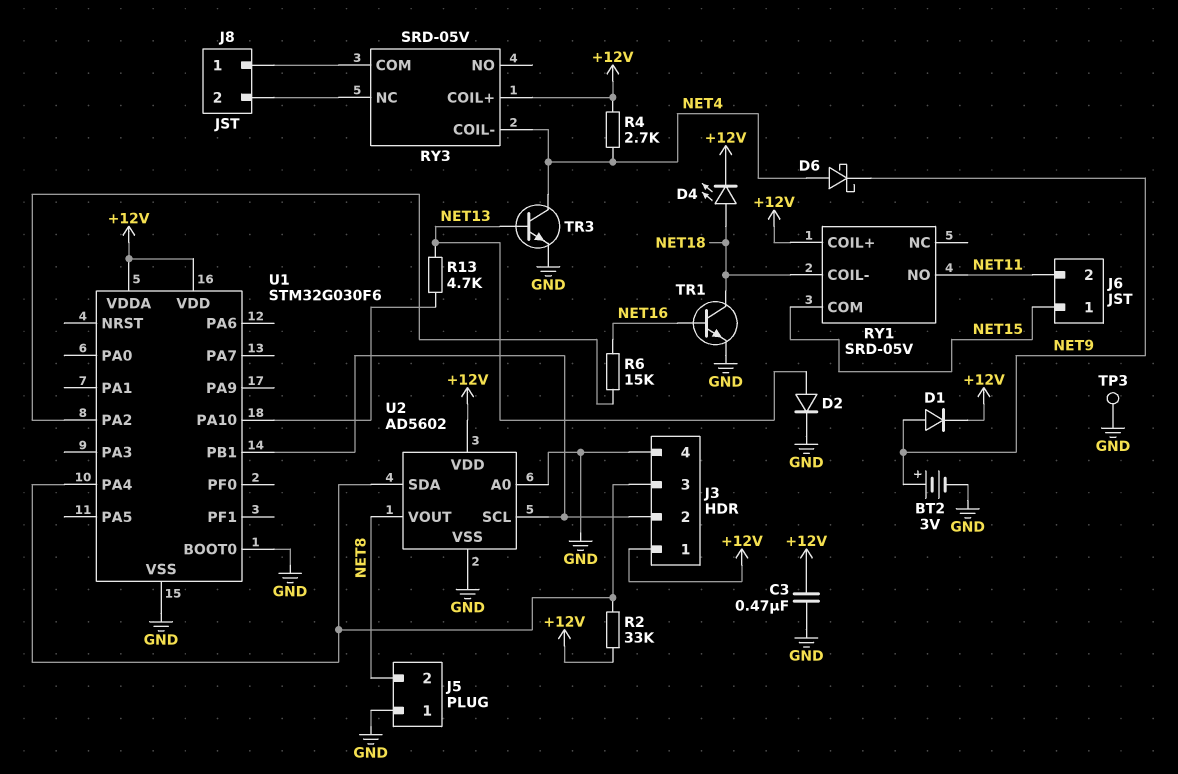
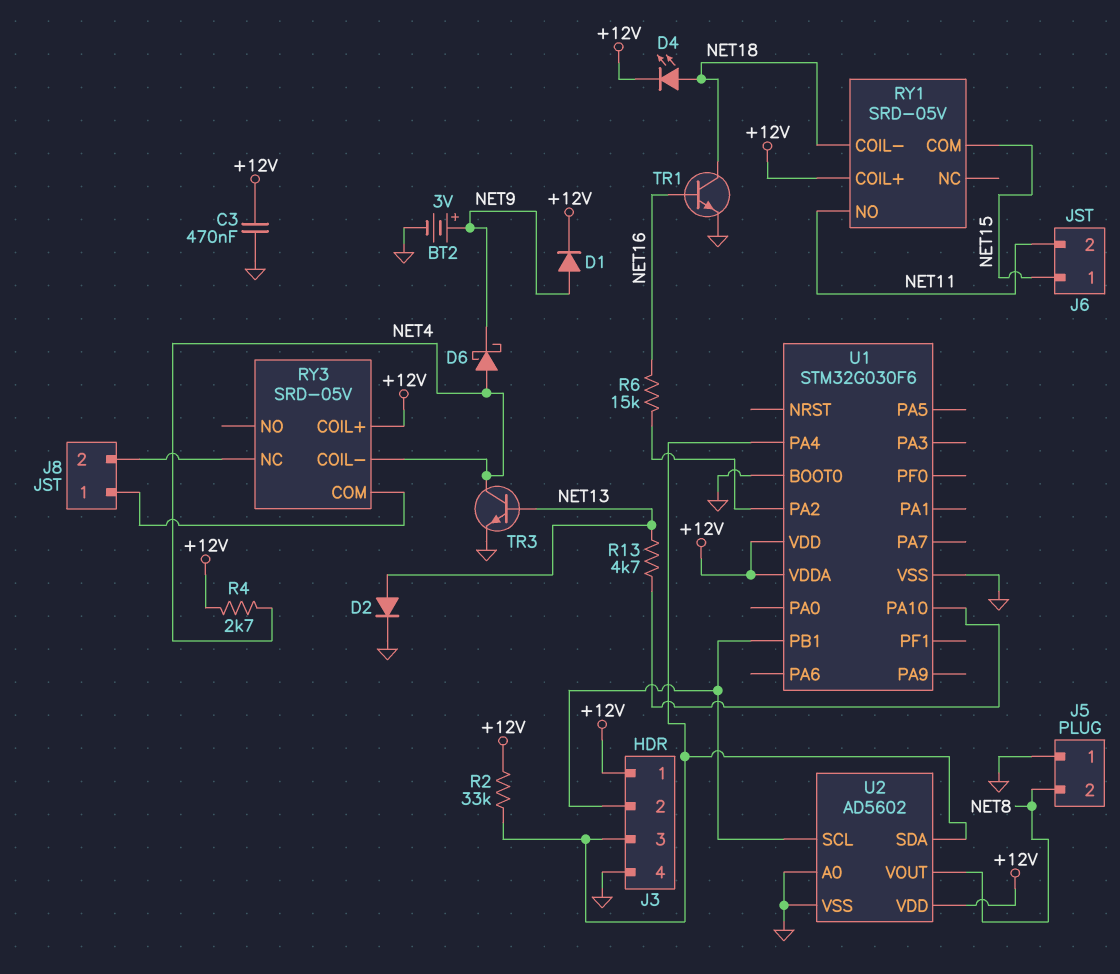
TP3: test point (GND) -> none

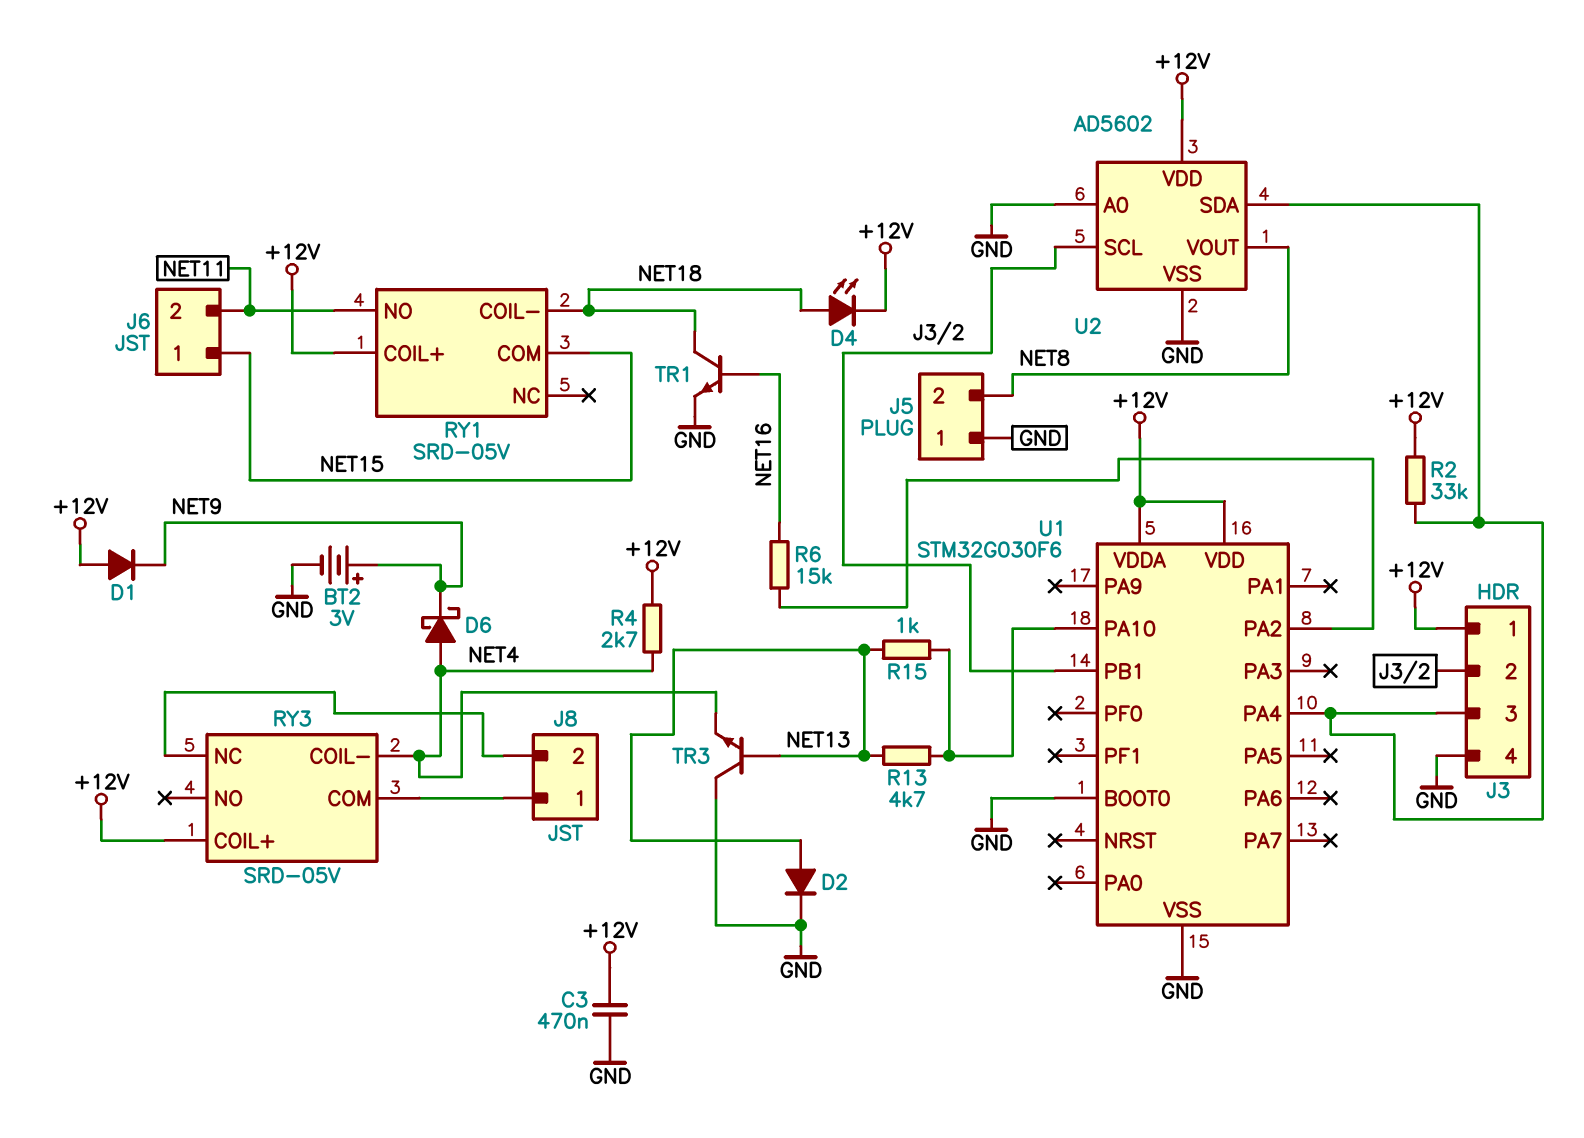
D1: diode (A NET9, K +12V) -> diode (A +12V, K NET9)
R15: none -> 1k (NET13, U1/PA10)
TR3: NPN (B NET13, C NET4, E GND) -> NPN (B NET13, C GND, E NET4)

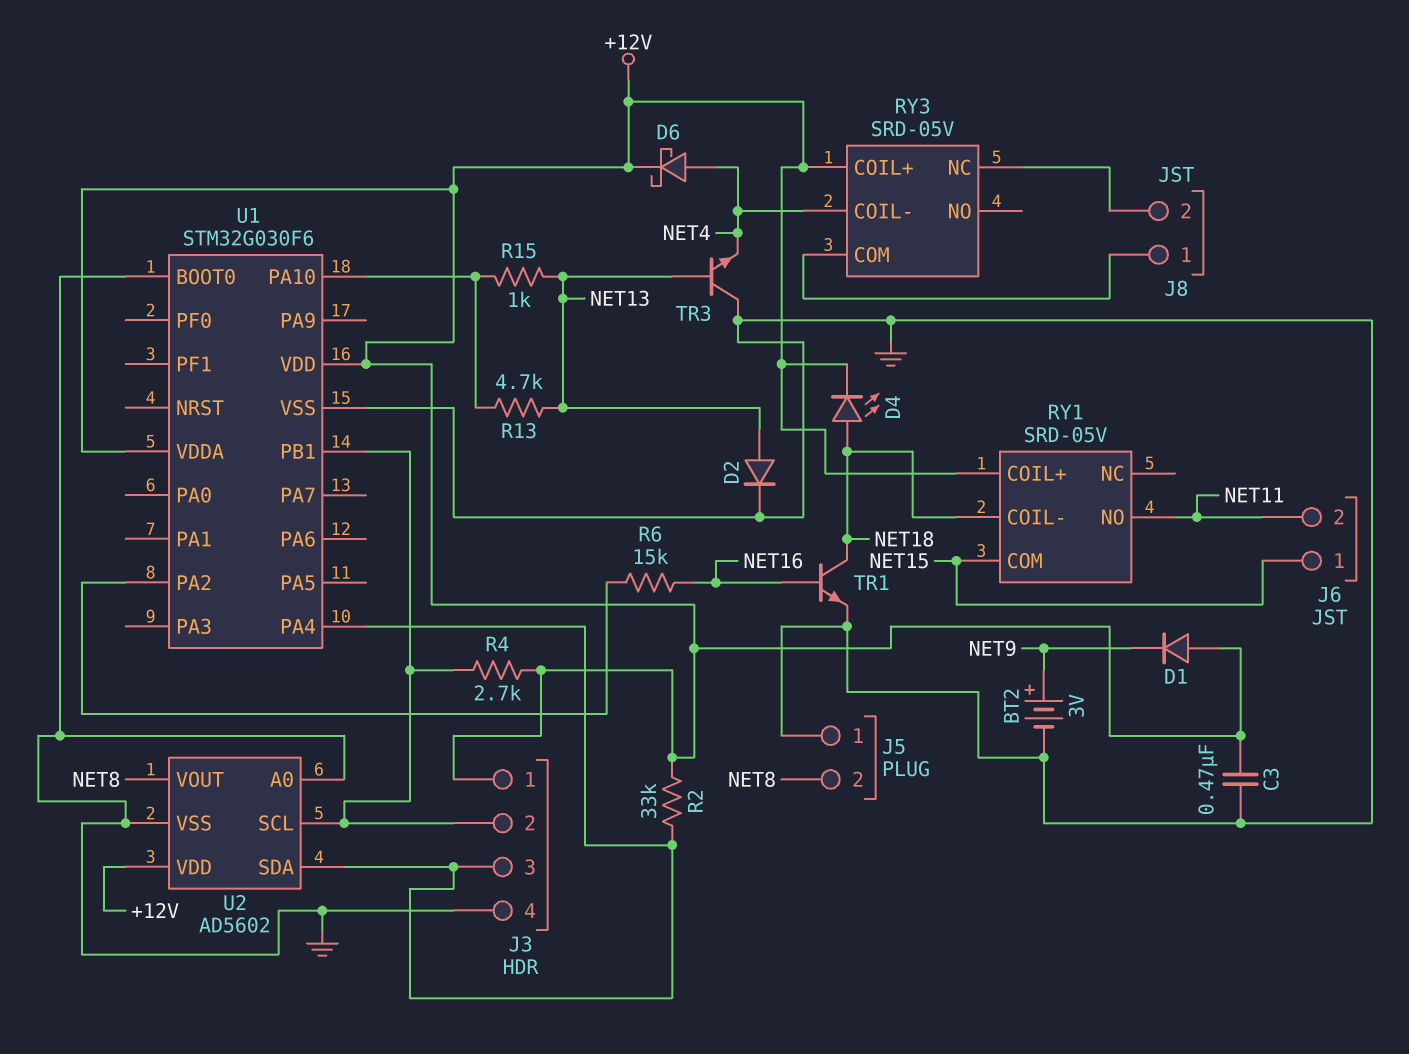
D6: schottky (A NET4, K NET9) -> schottky (A NET4, K +12V)
R4: 2.7k (+12V, NET4) -> 2.7k (+12V, J3/2)

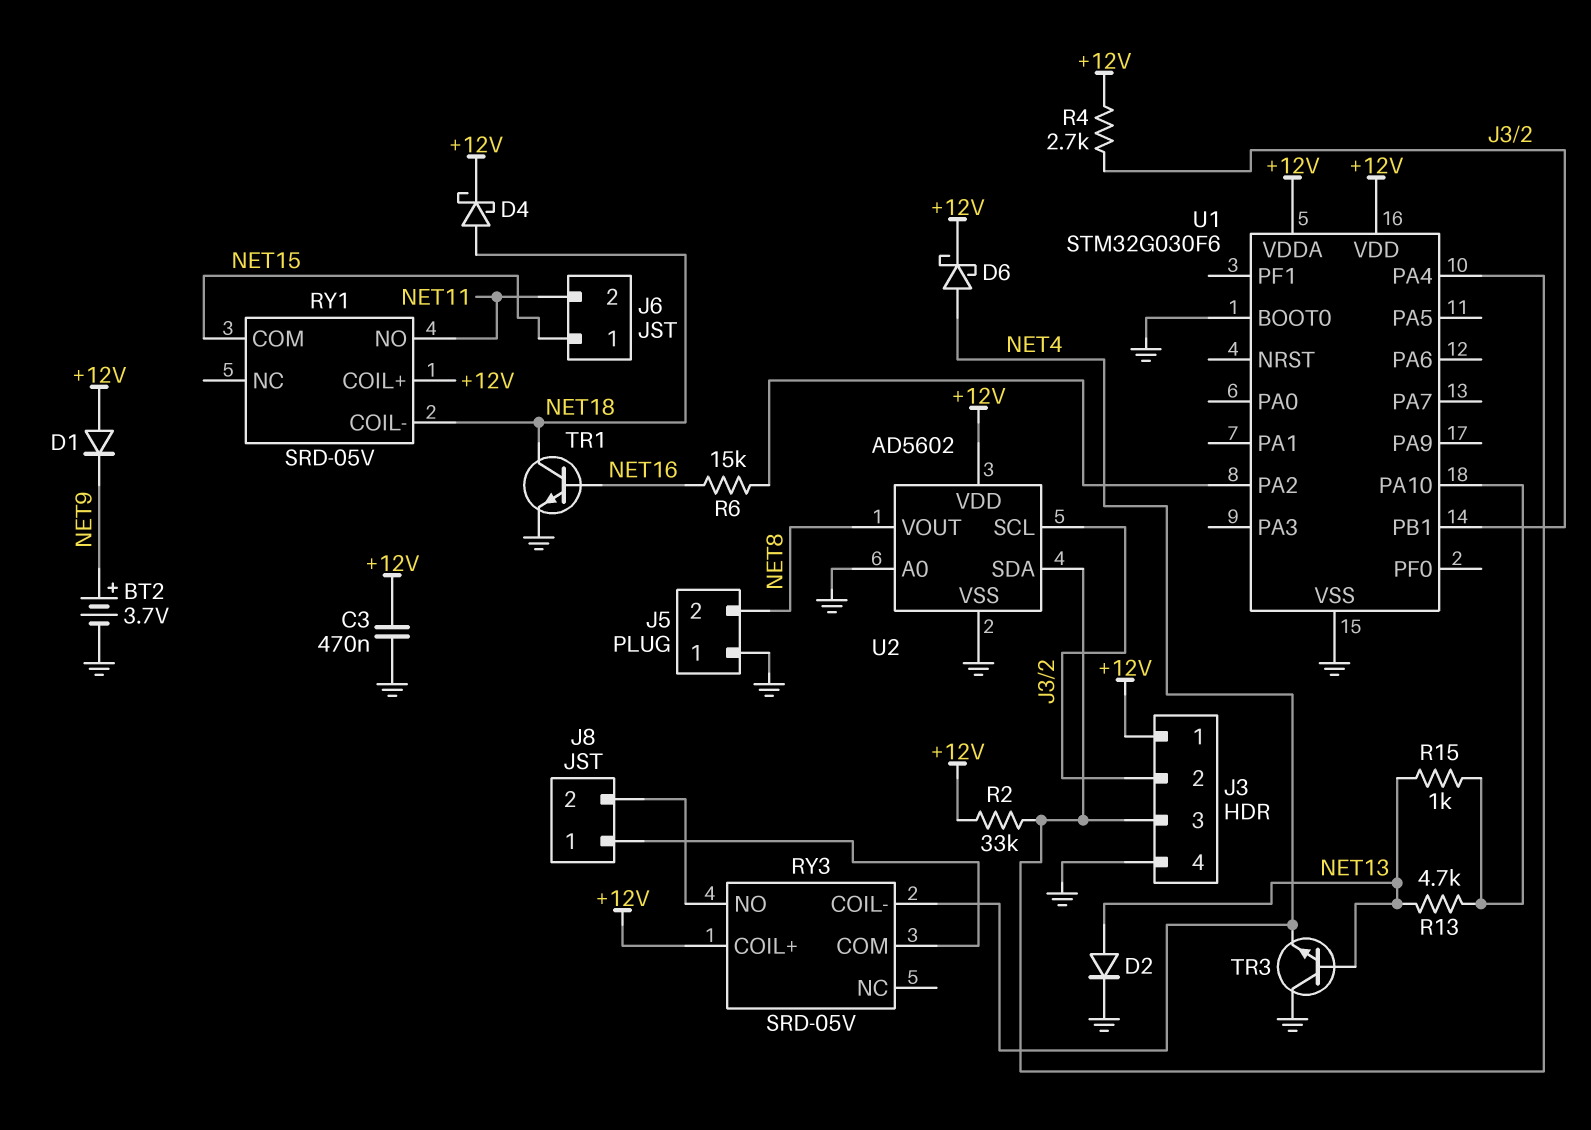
BT2: 3V (plus NET9, minus GND) -> 3.7V (plus NET9, minus GND)
D4: LED (A NET18, K +12V) -> schottky (A NET18, K +12V)
RY3 pin NC: J8/2 -> none
RY3 pin NO: none -> J8/2

